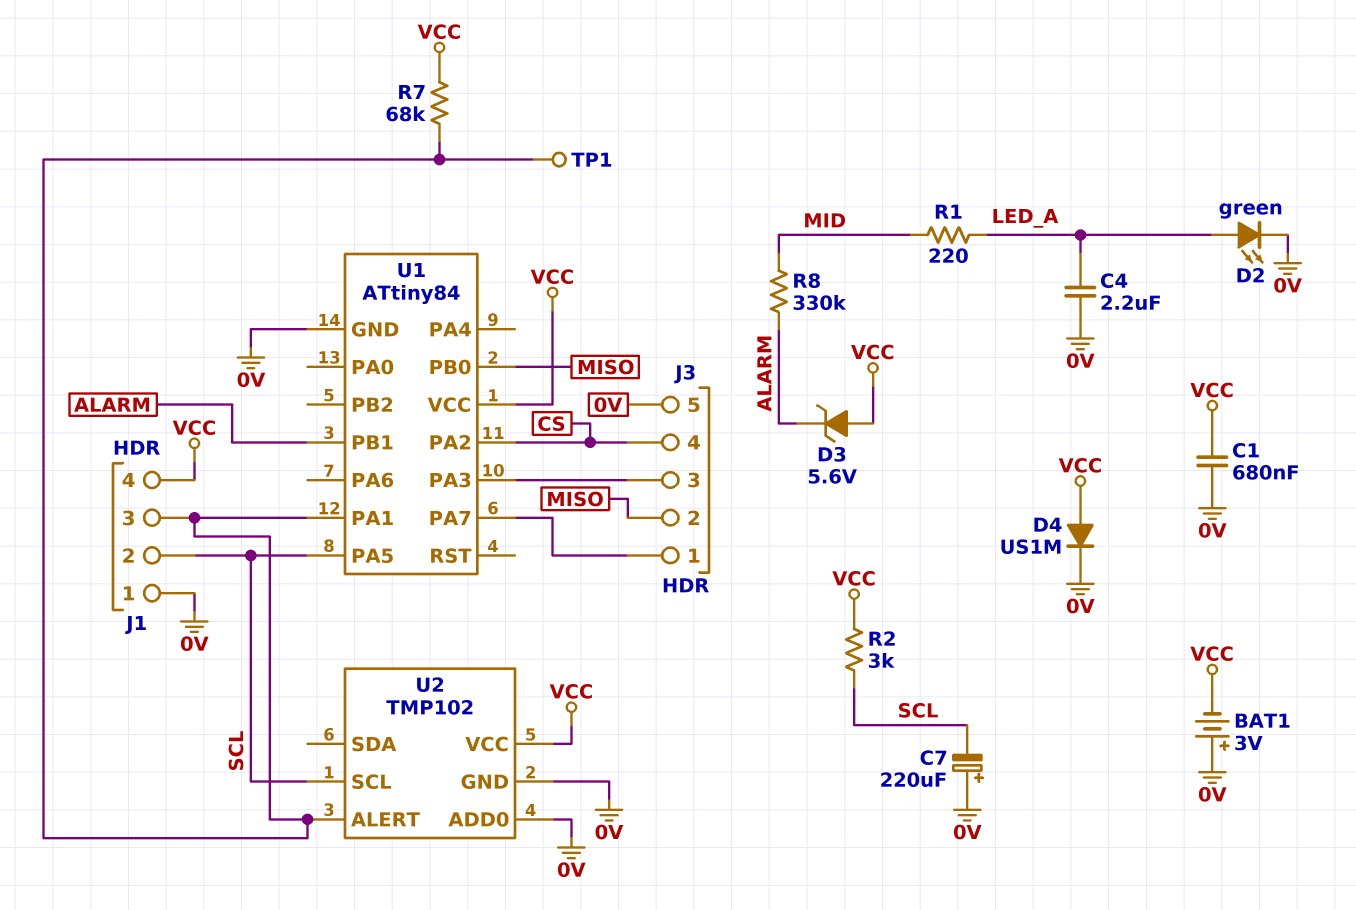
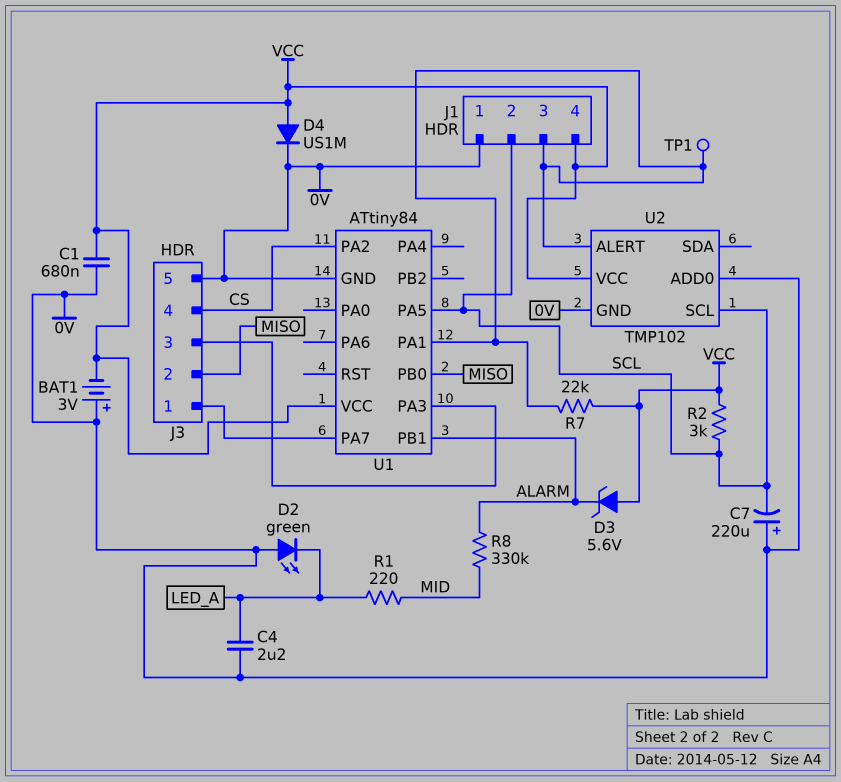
D2: LED green (A LED_A, K 0V) -> LED green (A 0V, K LED_A)
R7: 68k (J1/3, VCC) -> 22k (J1/3, VCC)

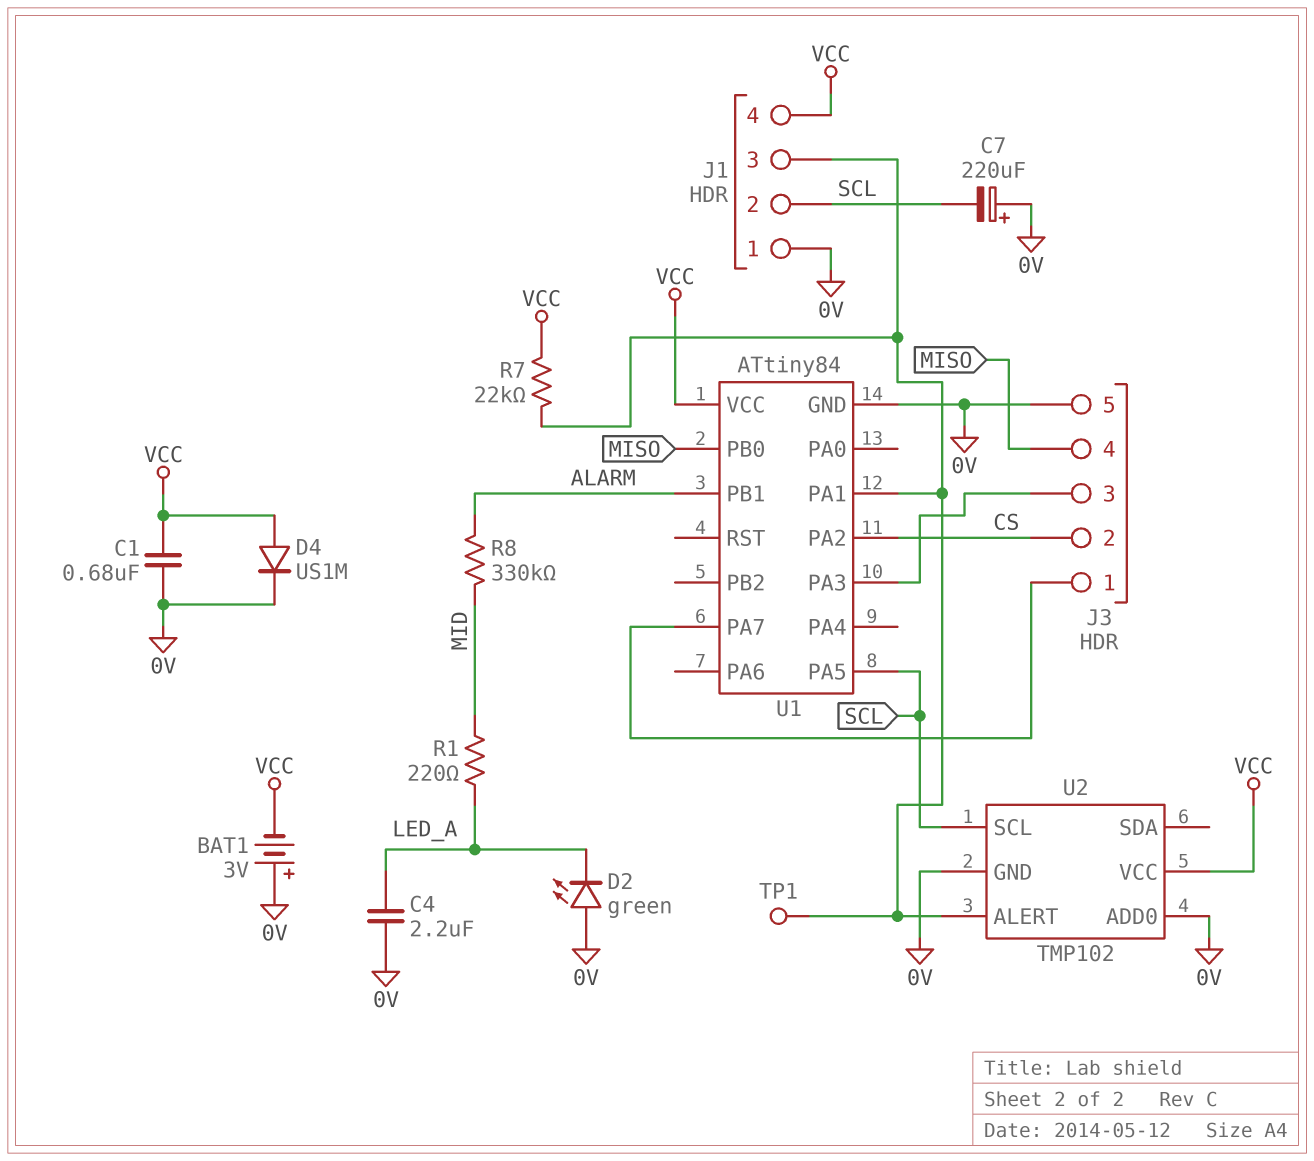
D3: zener 5.6V (A VCC, K ALARM) -> none
J3 pin 2: MISO -> CS
J3 pin 4: CS -> MISO
R2: 3k (SCL, VCC) -> none

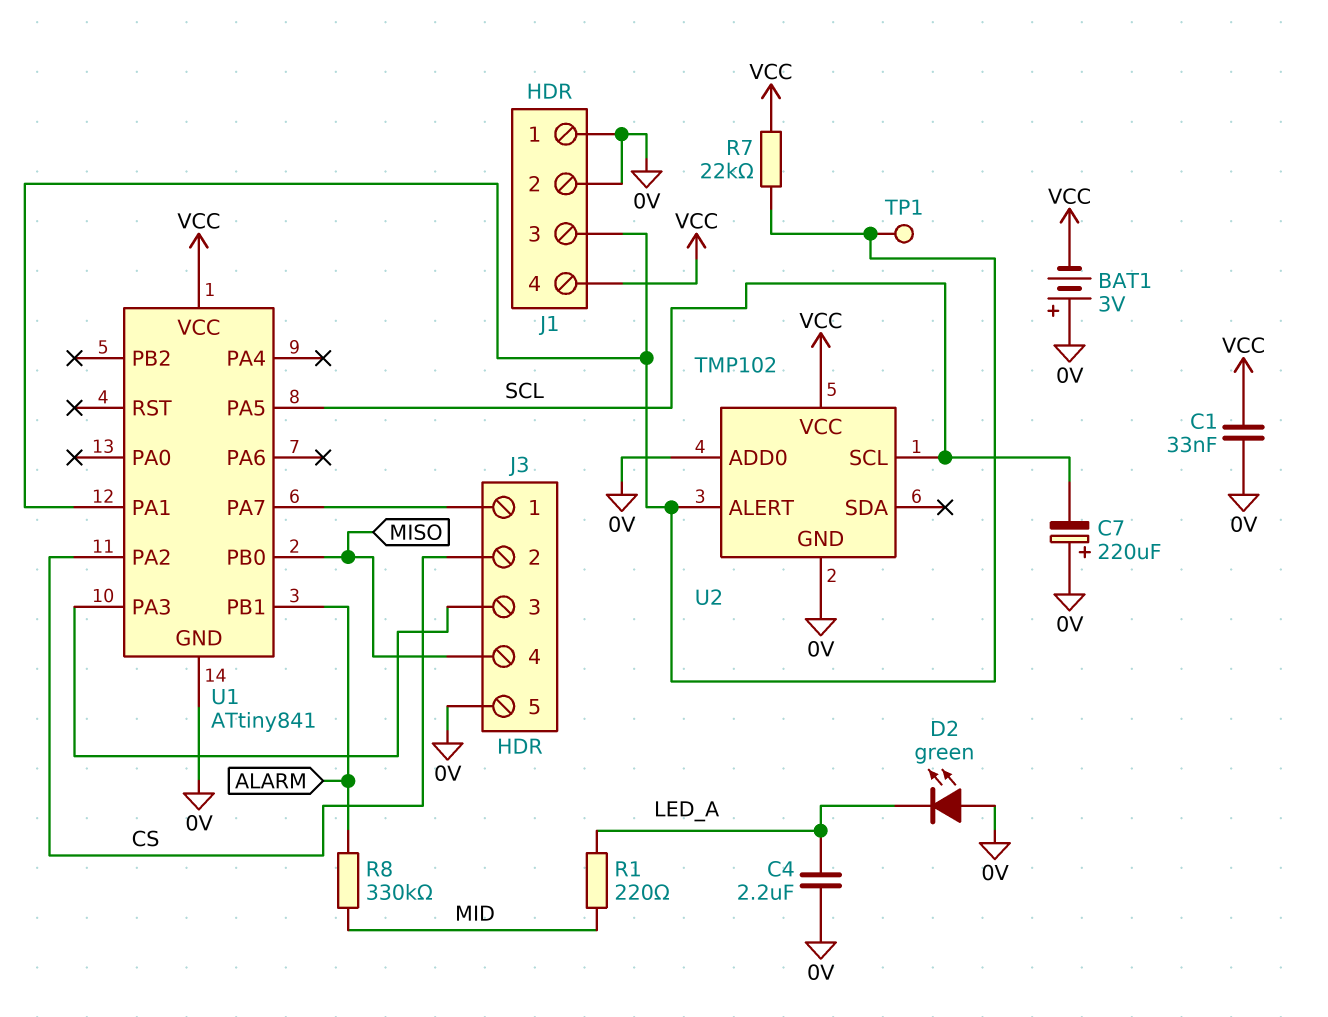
C1: 680nF (0V, VCC) -> 33nF (0V, VCC)
D4: diode US1M (A VCC, K 0V) -> none
J1 pin 2: SCL -> 0V
U1: ATtiny84 -> ATtiny841

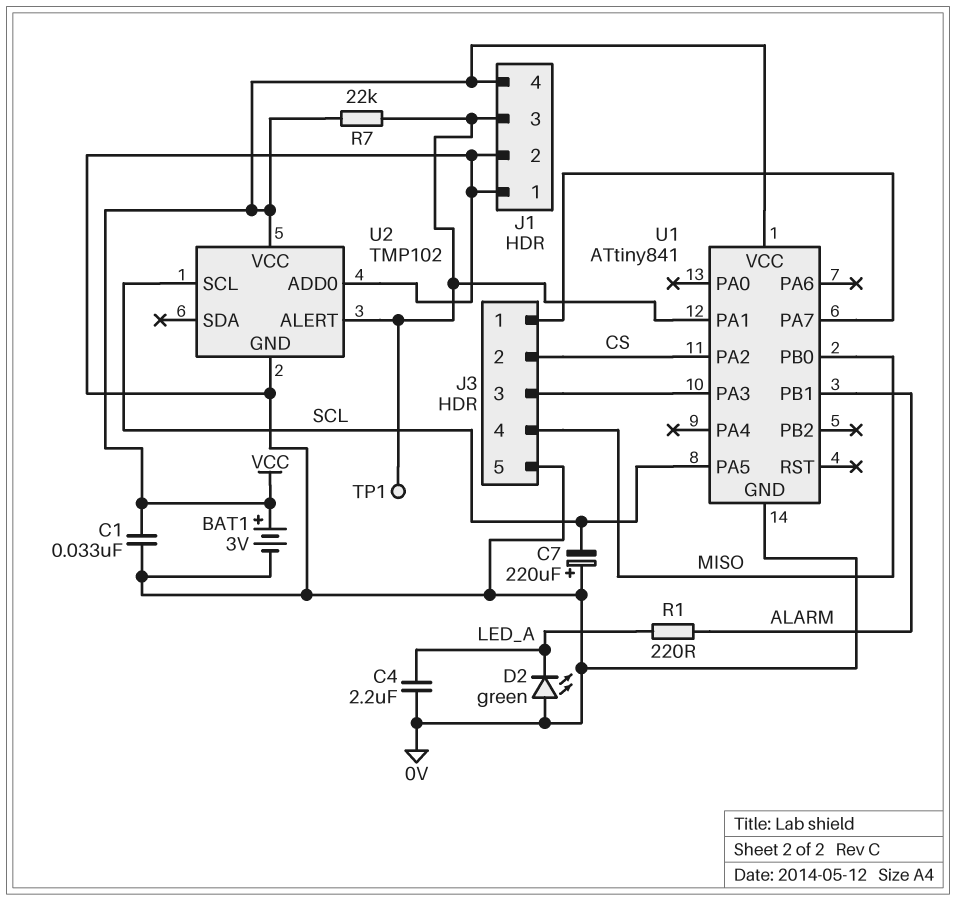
BAT1: 3V (plus 0V, minus VCC) -> 3V (plus VCC, minus 0V)
R1: 220 (LED_A, MID) -> 220 (ALARM, LED_A)
R8: 330k (ALARM, MID) -> none

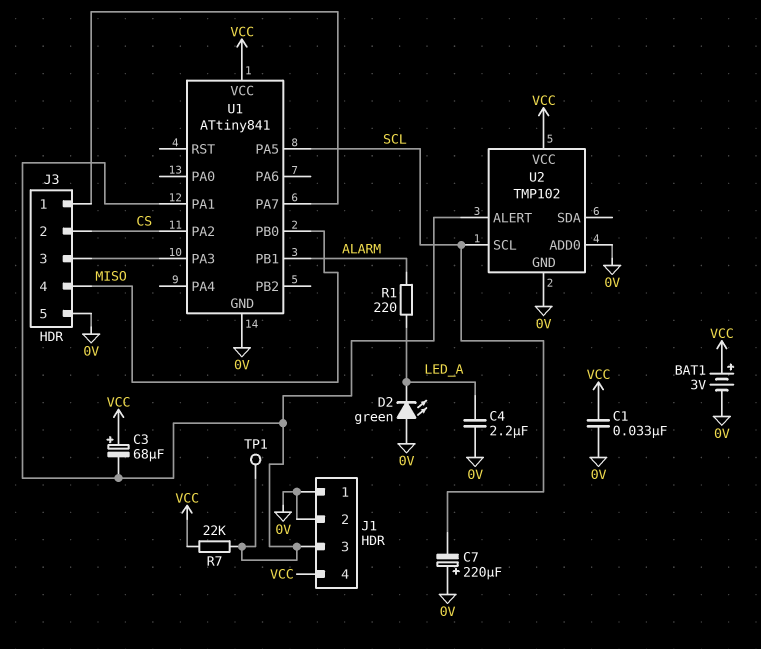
C3: none -> 68uF (plus VCC, minus J1/3)

